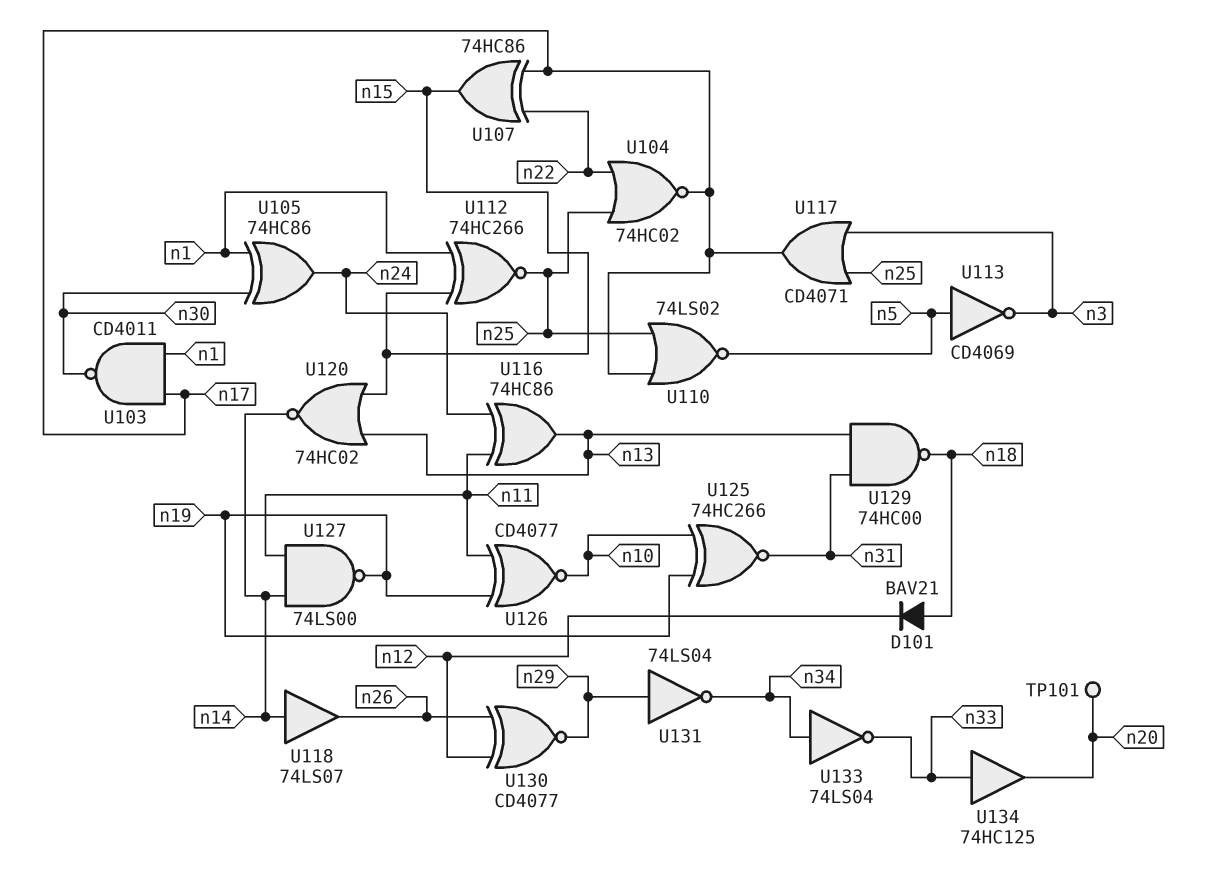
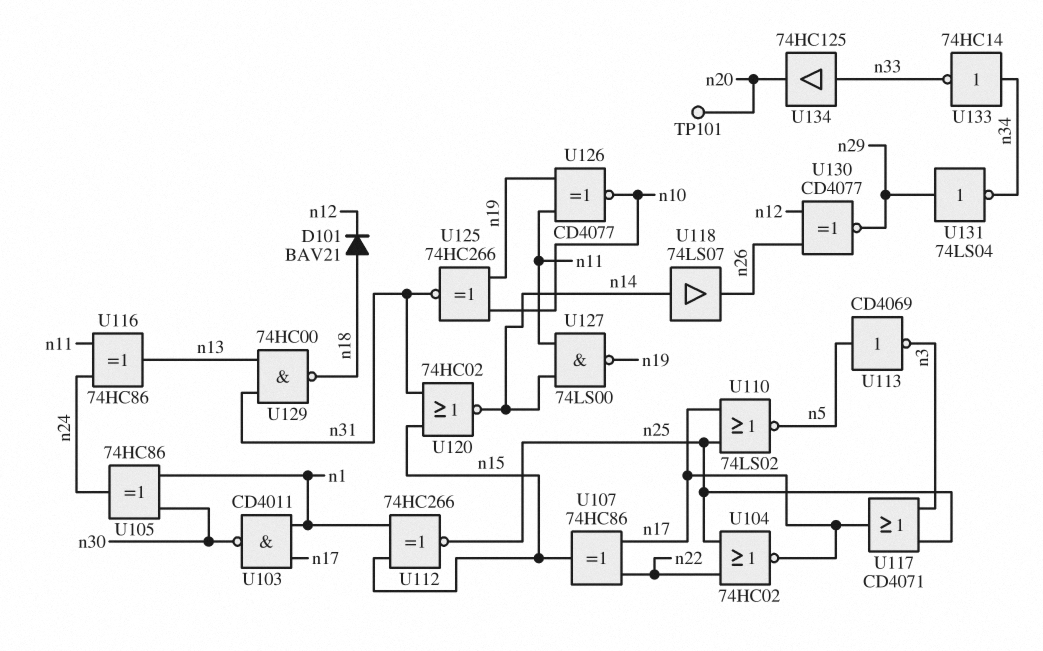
U120: NOR 74HC02 (in n13, in n15, out n14) -> NOR 74HC02 (in n15, in n31, out n14)
U133: NOT 74LS04 (in n34, out n33) -> NOT 74HC14 (in n34, out n33)

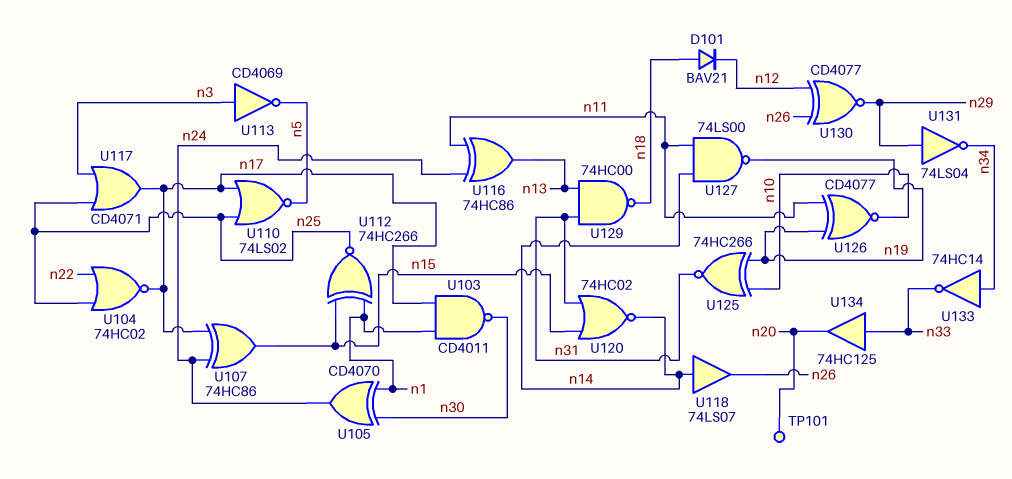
U105: XOR 74HC86 (in n1, in n30, out n24) -> XOR CD4070 (in n1, in n30, out n24)
U107: XOR 74HC86 (in n17, in n22, out n15) -> XOR 74HC86 (in n17, in n24, out n15)
U113: NOT CD4069 (in n5, out n3) -> NOT CD4069 (in n3, out n5)

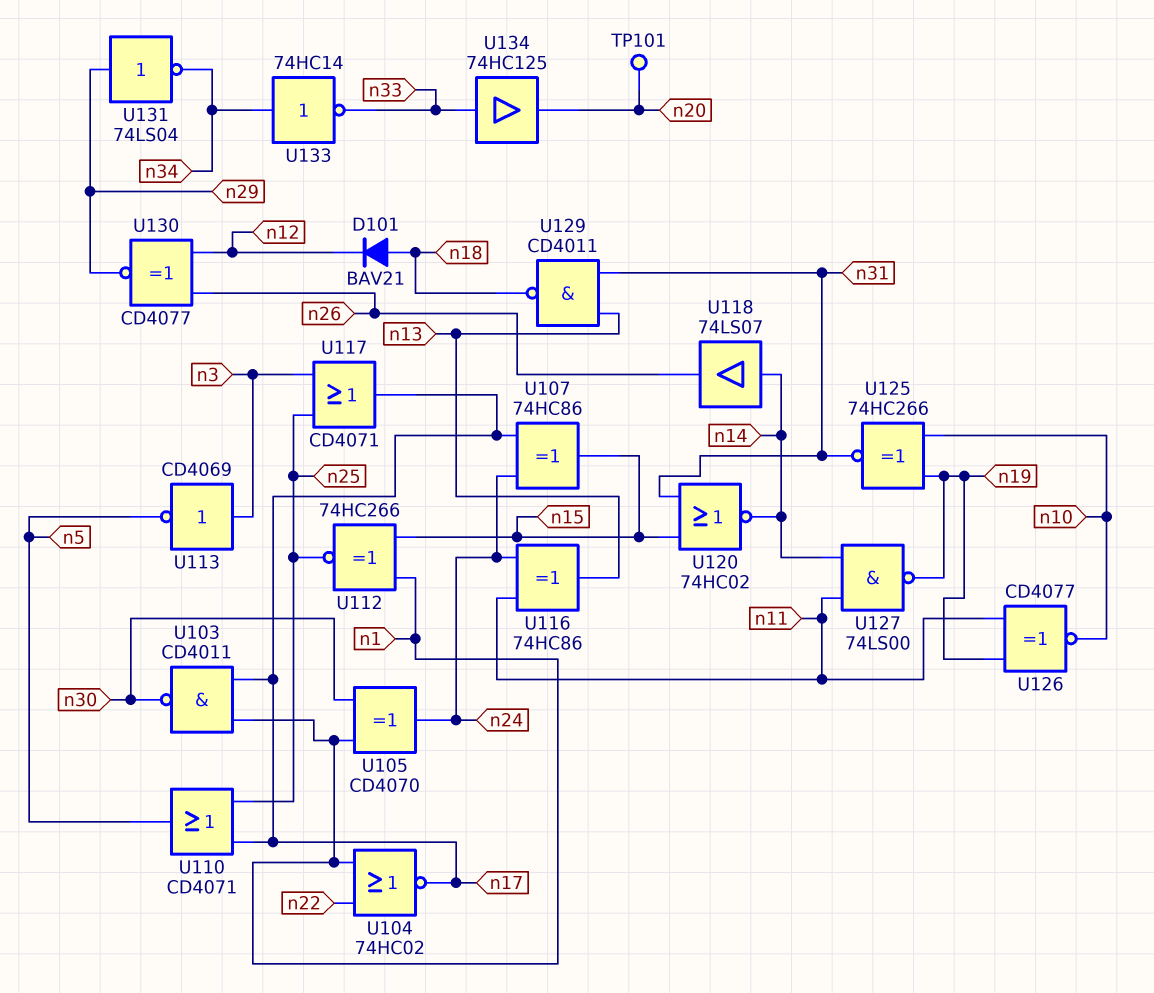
U104: NOR 74HC02 (in n22, in n25, out n17) -> NOR 74HC02 (in n1, in n22, out n17)
U110: NOR 74LS02 (in n17, in n25, out n5) -> OR CD4071 (in n17, in n25, out n5)
U129: NAND 74HC00 (in n13, in n31, out n18) -> NAND CD4011 (in n13, in n31, out n18)

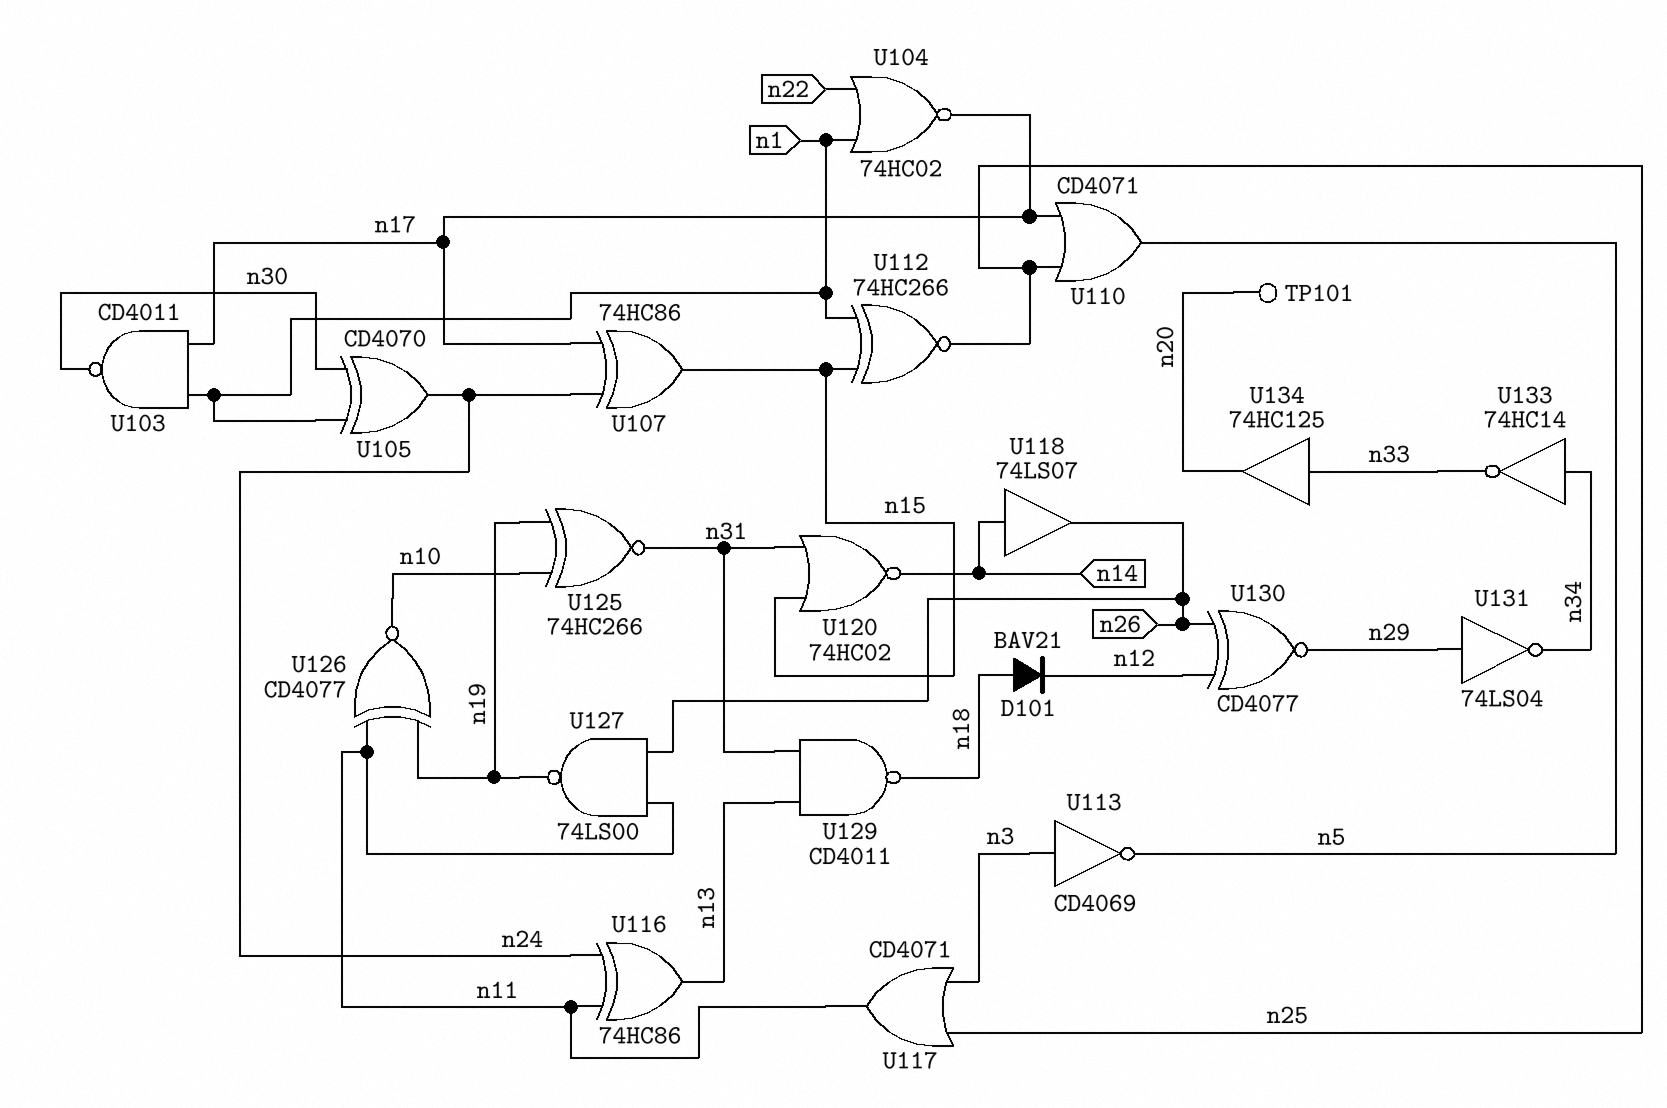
U117: OR CD4071 (in n3, in n25, out n17) -> OR CD4071 (in n3, in n25, out n11)
U127: NAND 74LS00 (in n11, in n14, out n19) -> NAND 74LS00 (in n11, in n26, out n19)

